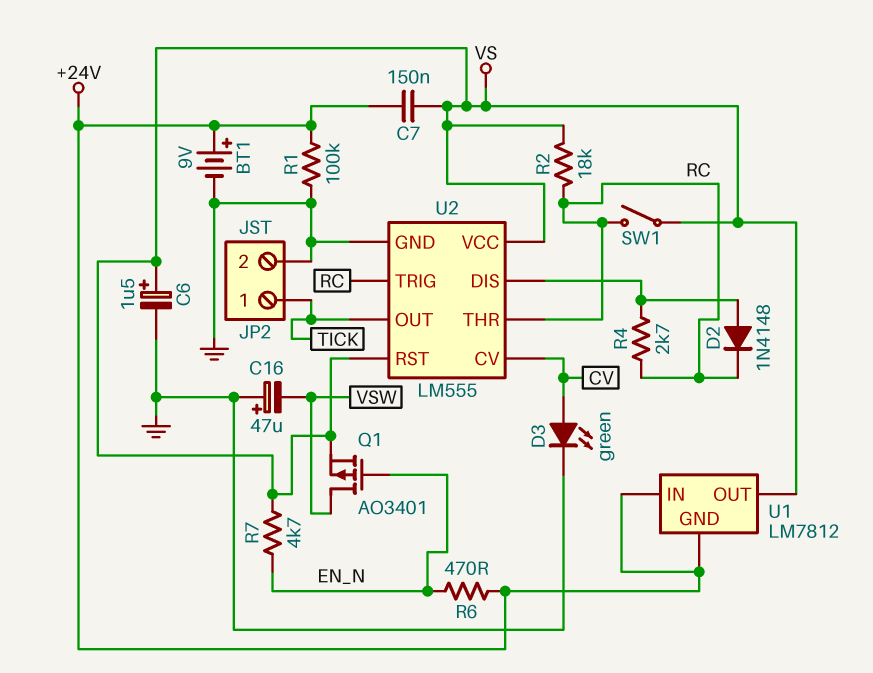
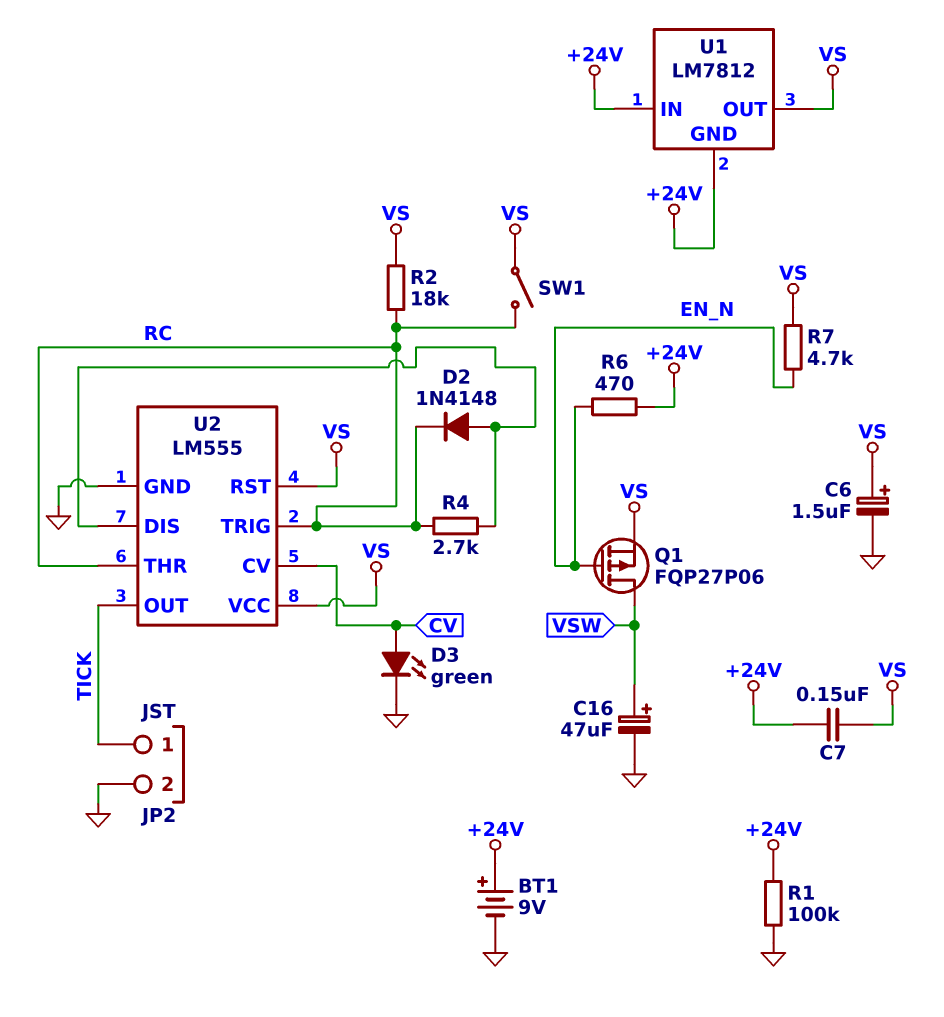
C16: 47uF (plus GND, minus VSW) -> 47uF (plus VSW, minus GND)
Q1: PMOS AO3401 (G EN_N, D VSW, S VS) -> PMOS FQP27P06 (G EN_N, D VSW, S VS)

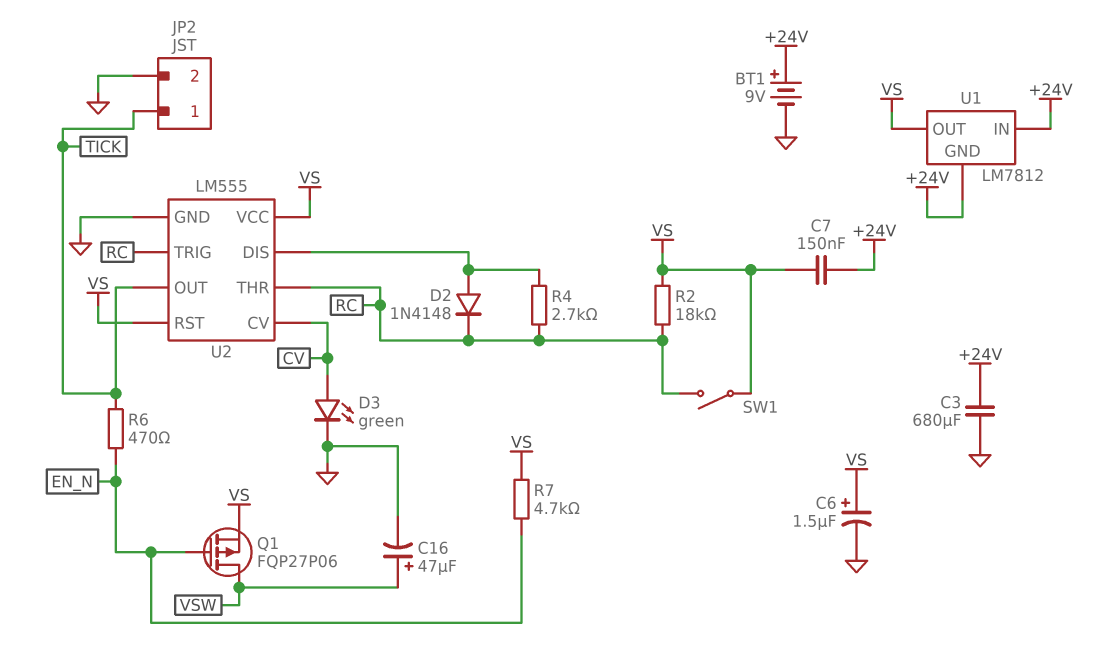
C3: none -> 680uF (+24V, GND)
R1: 100k (+24V, GND) -> none
R6: 470 (+24V, EN_N) -> 470 (EN_N, TICK)

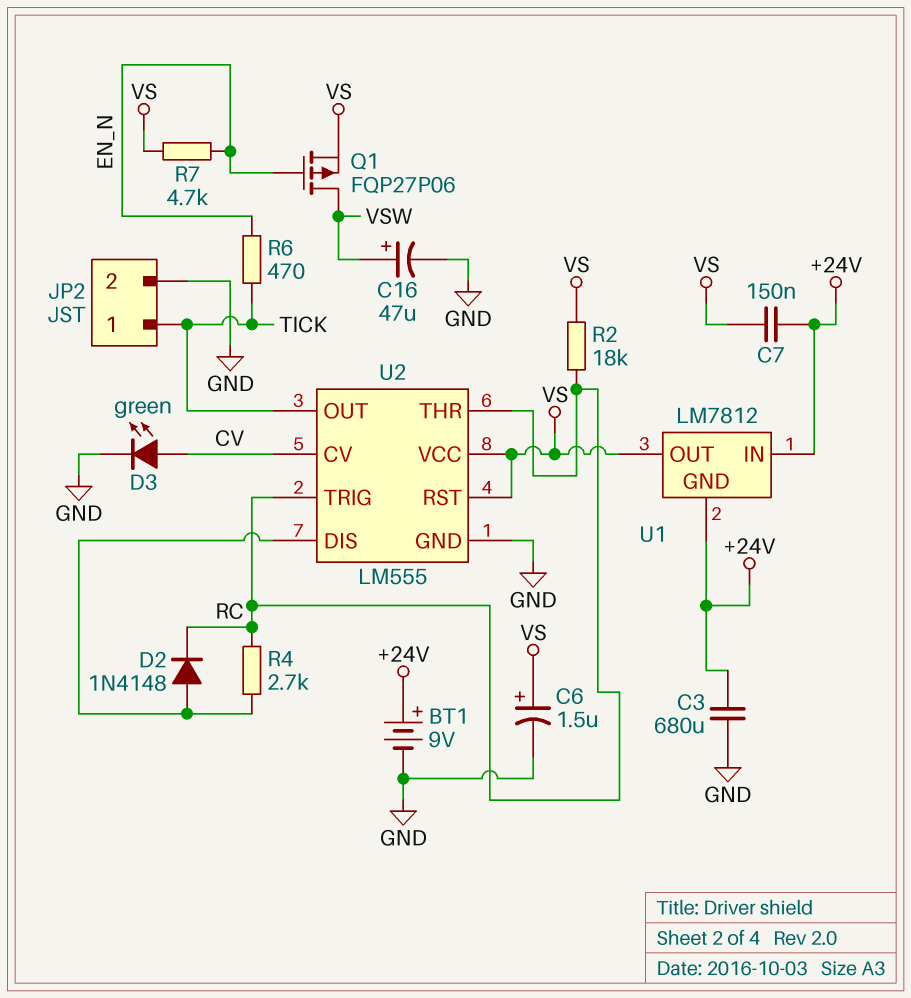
SW1: switch (RC, VS) -> none

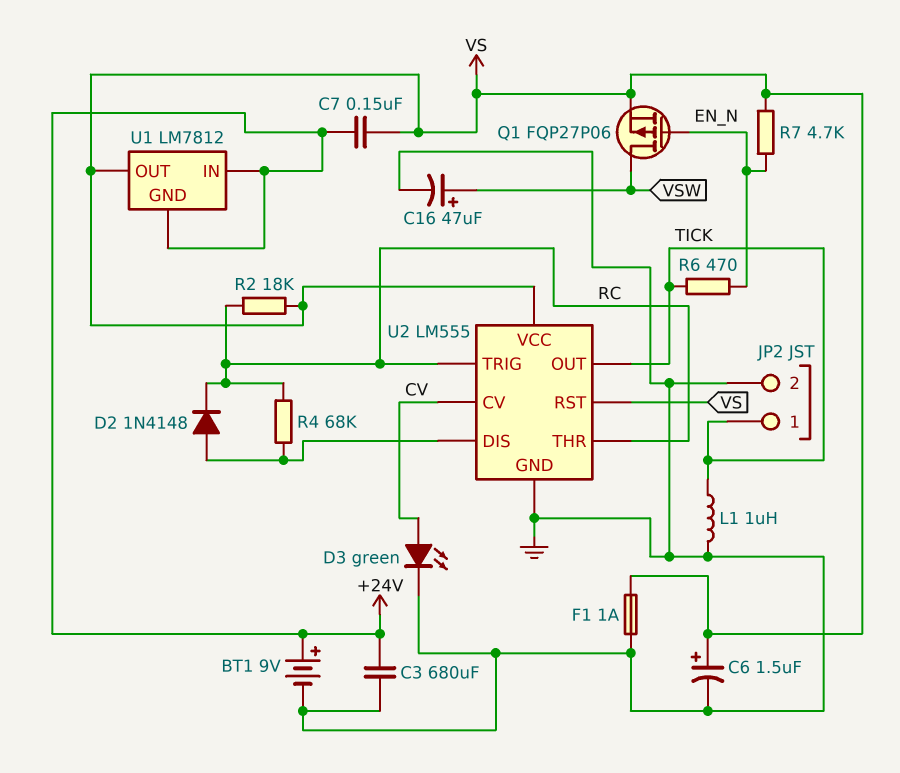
F1: none -> 1A (GND, VS)
L1: none -> 1uH (GND, TICK)
R4: 2.7k (RC, U2/DIS) -> 68k (RC, U2/DIS)

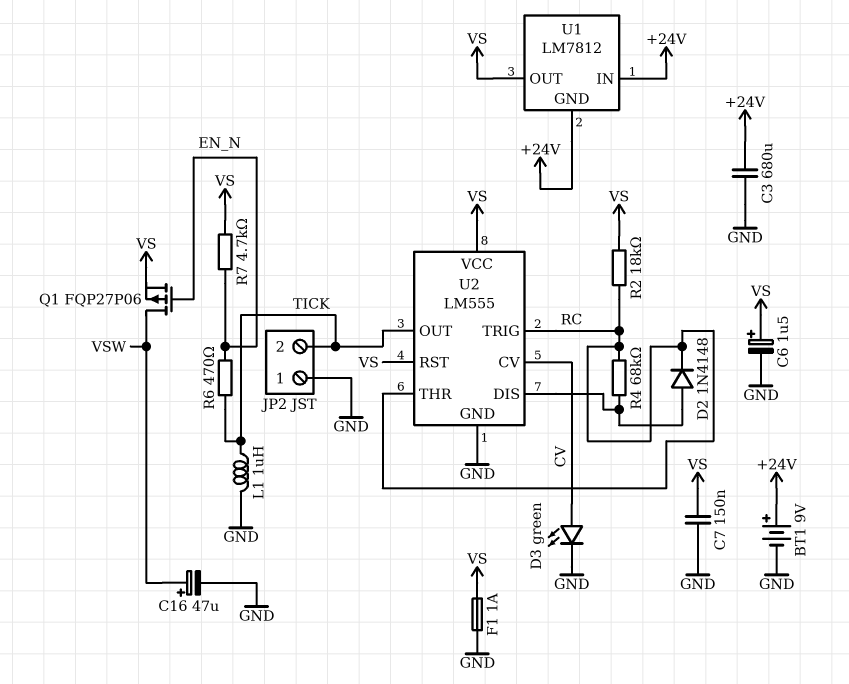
C7: 150nF (+24V, VS) -> 150nF (GND, VS)
JP2 pin 1: TICK -> GND
JP2 pin 2: GND -> TICK

